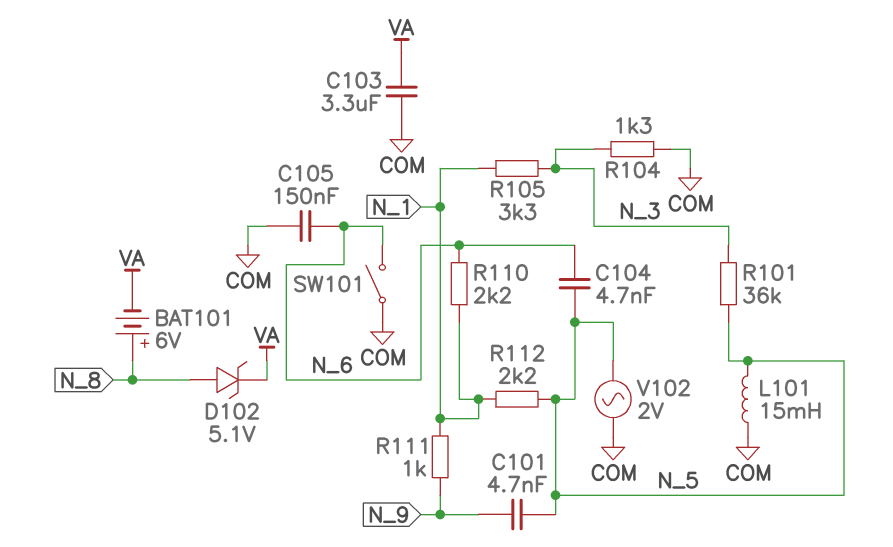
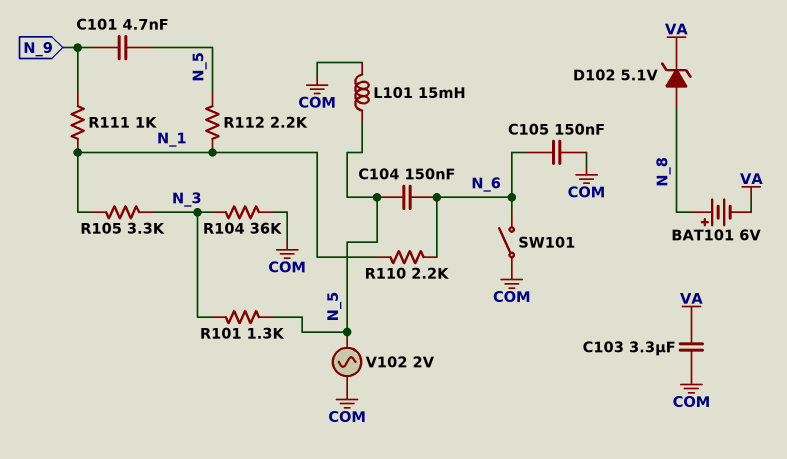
C104: 4.7nF (N_5, N_6) -> 150nF (N_5, N_6)
R101: 36k (N_3, N_5) -> 1.3k (N_3, N_5)
R104: 1.3k (COM, N_3) -> 36k (COM, N_3)

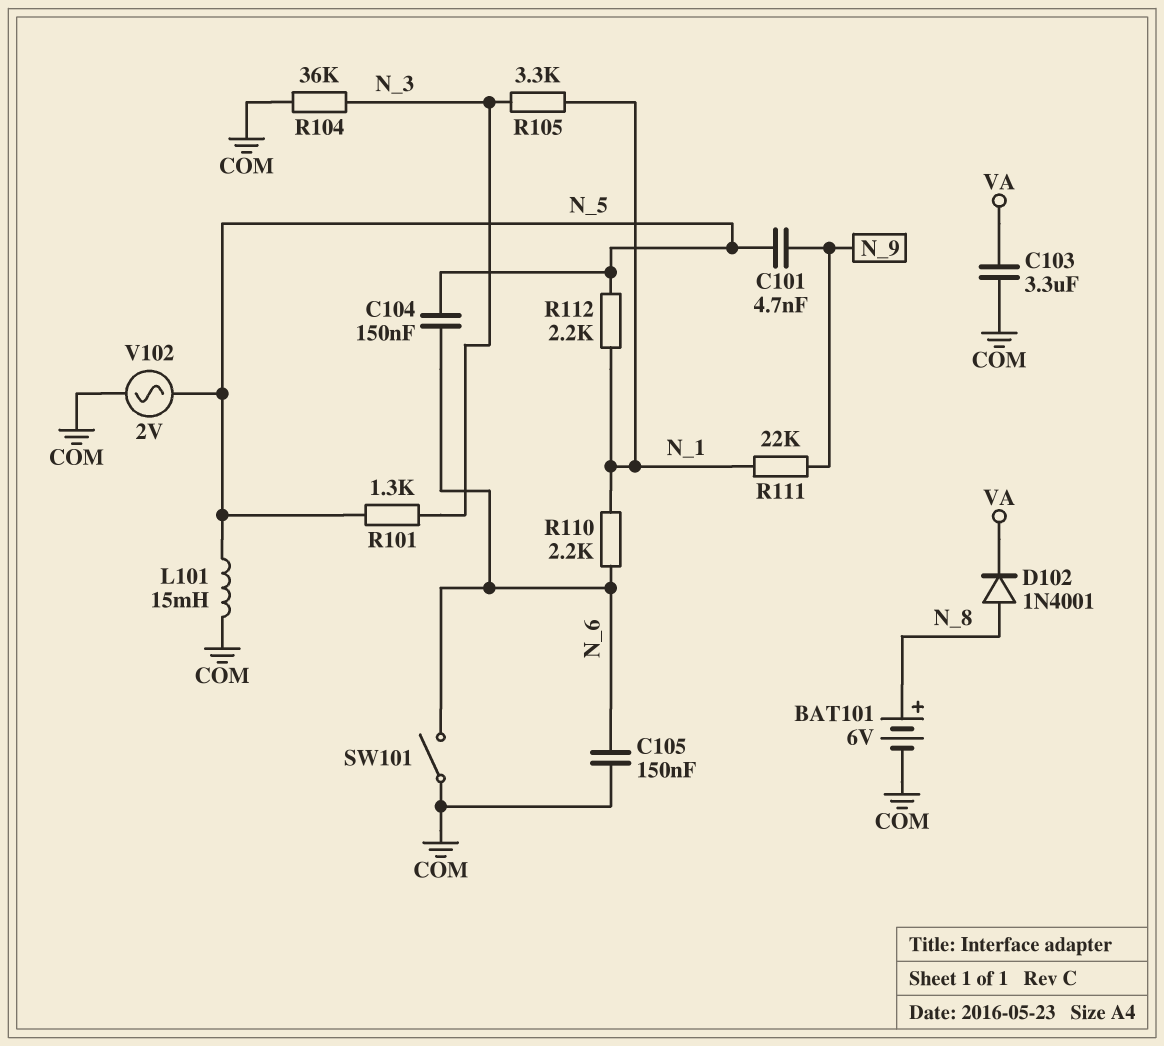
BAT101: 6V (plus N_8, minus VA) -> 6V (plus N_8, minus COM)
D102: zener 5.1V (A N_8, K VA) -> diode 1N4001 (A N_8, K VA)
R111: 1k (N_1, N_9) -> 22k (N_1, N_9)

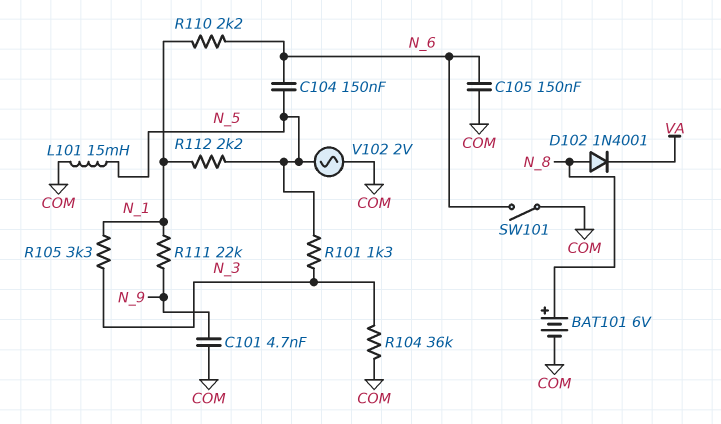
C101: 4.7nF (N_5, N_9) -> 4.7nF (COM, N_9)
C103: 3.3uF (COM, VA) -> none

